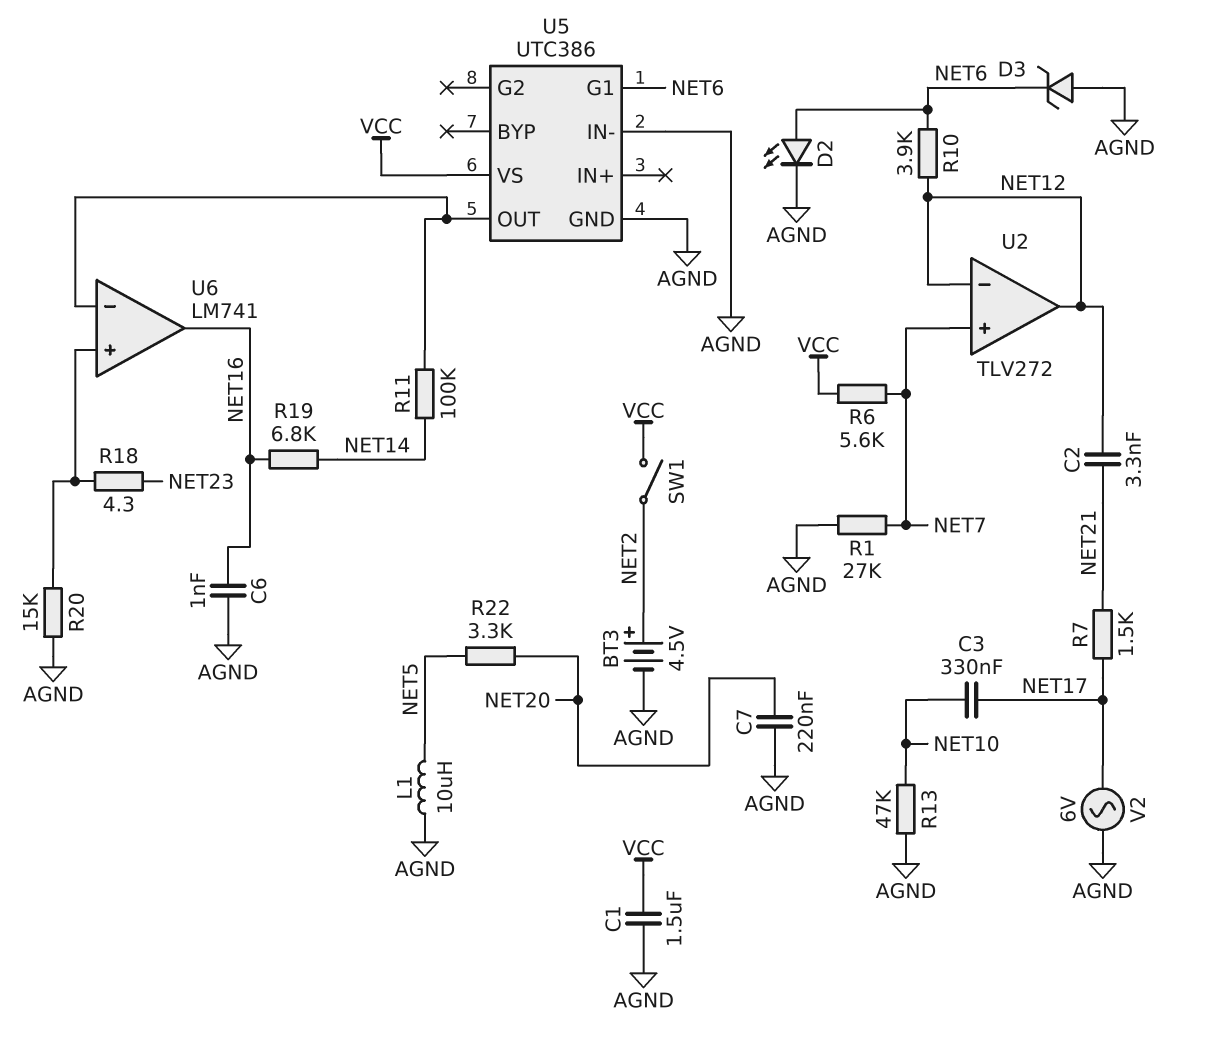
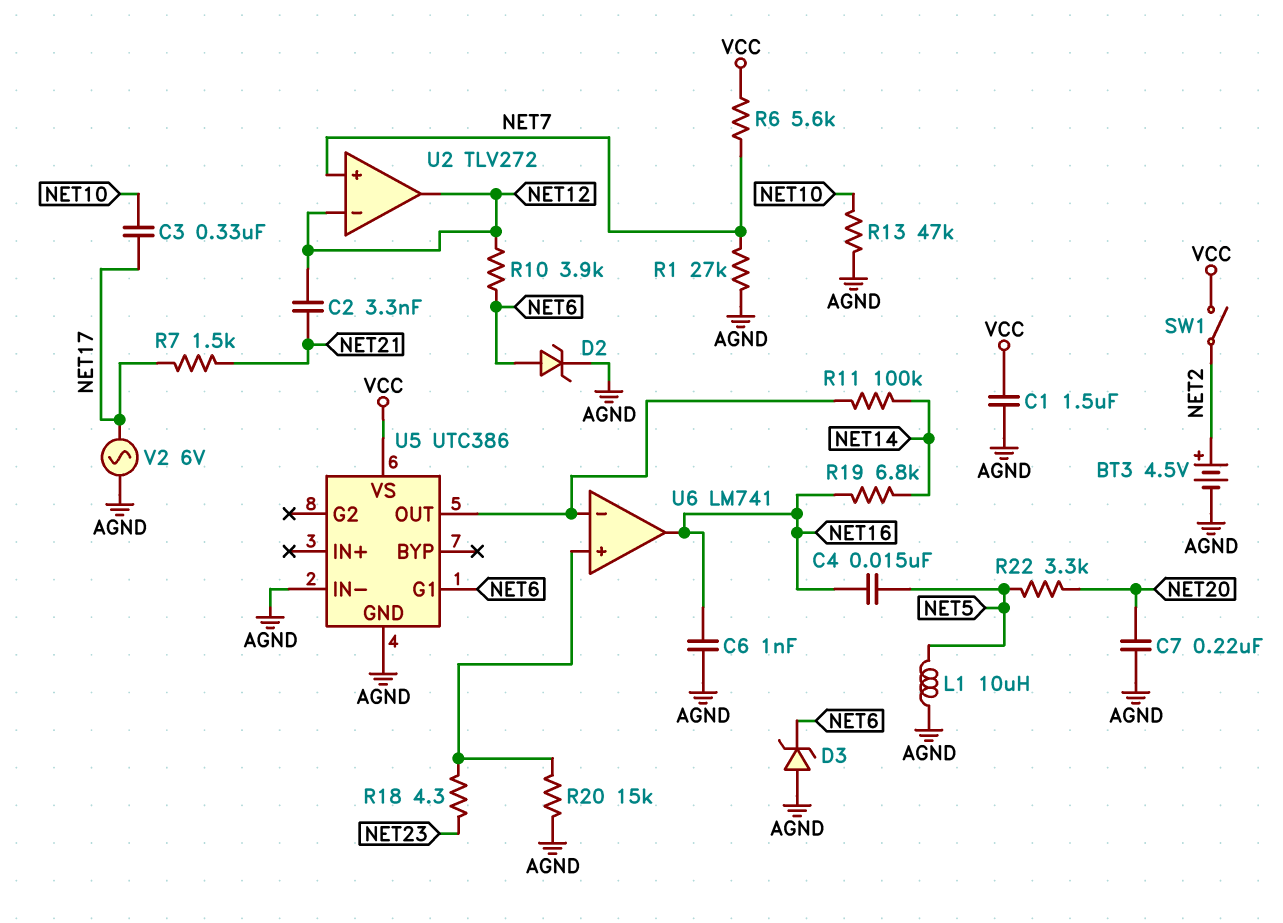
C4: none -> 15nF (NET5, NET16)
D2: LED (A NET6, K AGND) -> zener (A NET6, K AGND)

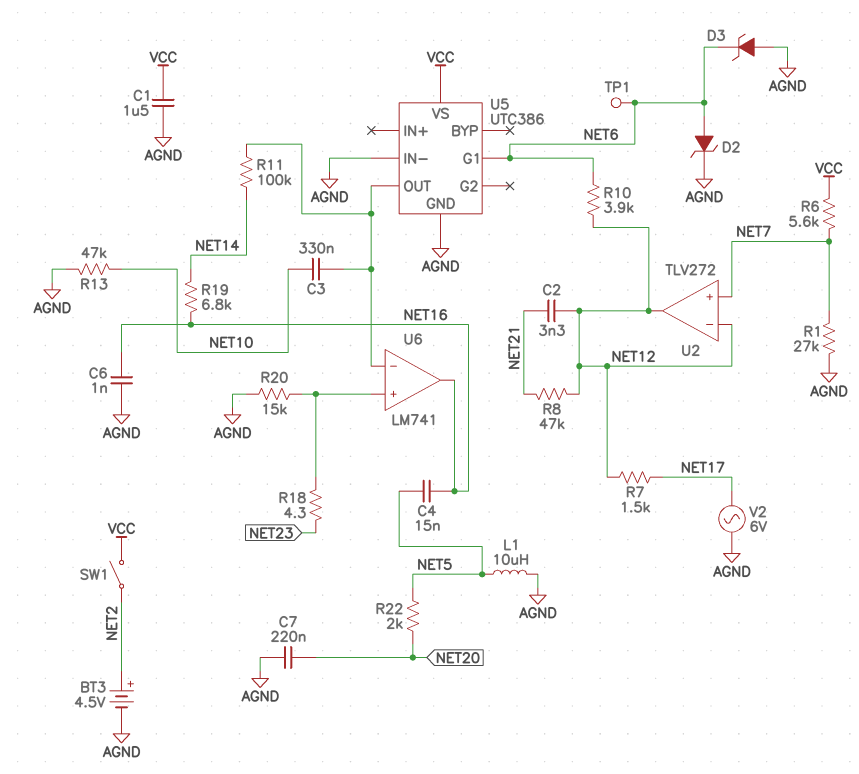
C3: 330nF (NET10, NET17) -> 330nF (NET10, U5/OUT)
R7: 1.5k (NET17, NET21) -> 1.5k (NET12, NET17)
R8: none -> 47k (NET12, NET21)
R22: 3.3k (NET5, NET20) -> 2k (NET5, NET20)
TP1: none -> test point (NET6)

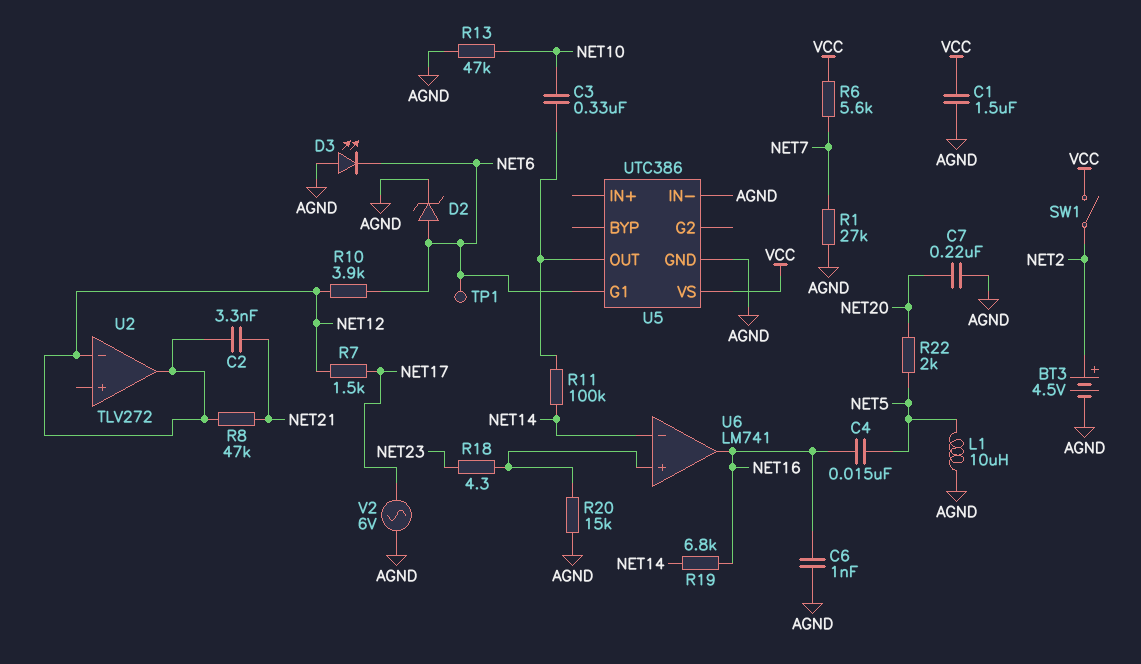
D3: zener (A AGND, K NET6) -> LED (A AGND, K NET6)
U2 pin in+: NET7 -> none
U6 pin in-: U5/OUT -> NET14

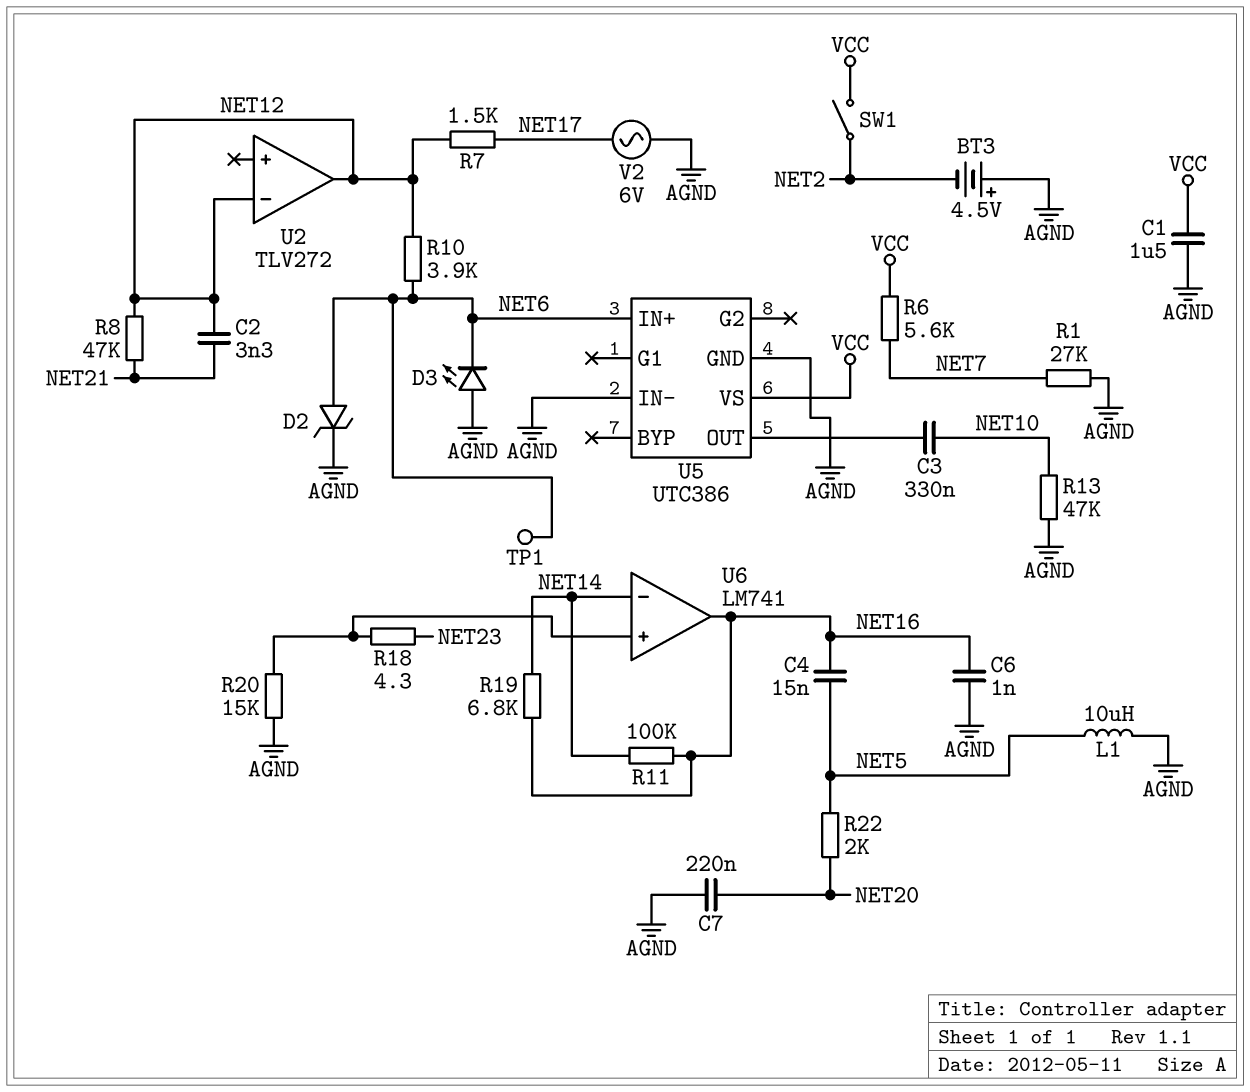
BT3: 4.5V (plus NET2, minus AGND) -> 4.5V (plus AGND, minus NET2)
R11: 100k (NET14, U5/OUT) -> 100k (NET14, NET16)
U5 pin G1: NET6 -> none
U5 pin IN+: none -> NET6

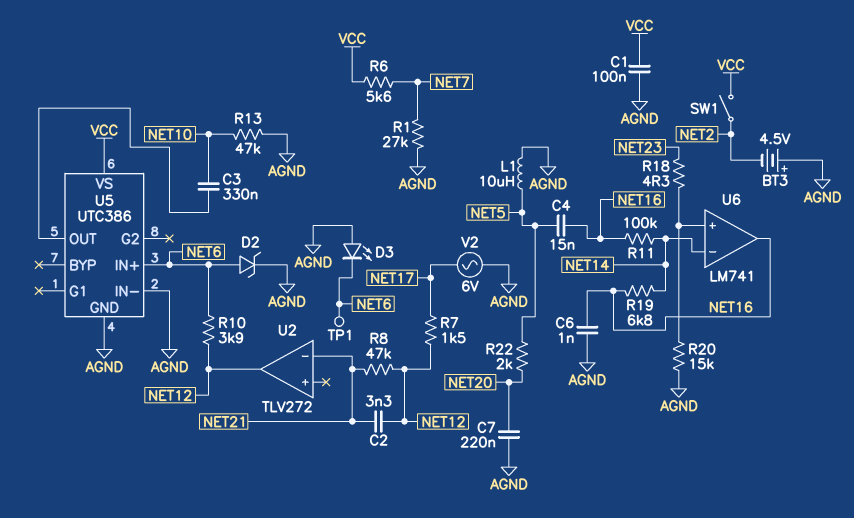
C1: 1.5uF (AGND, VCC) -> 100nF (AGND, VCC)
U2 pin in-: NET12 -> NET21

